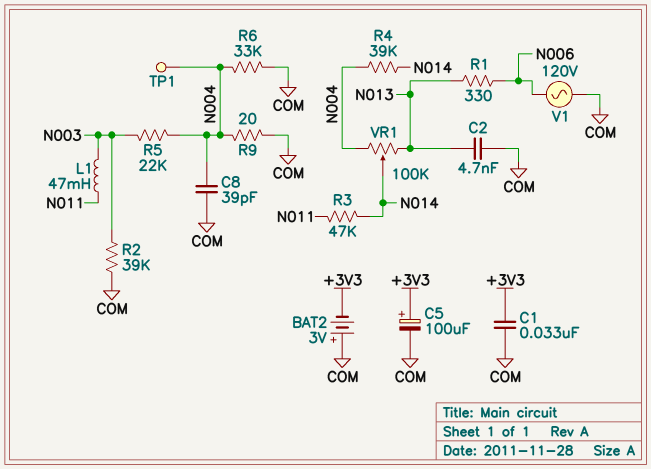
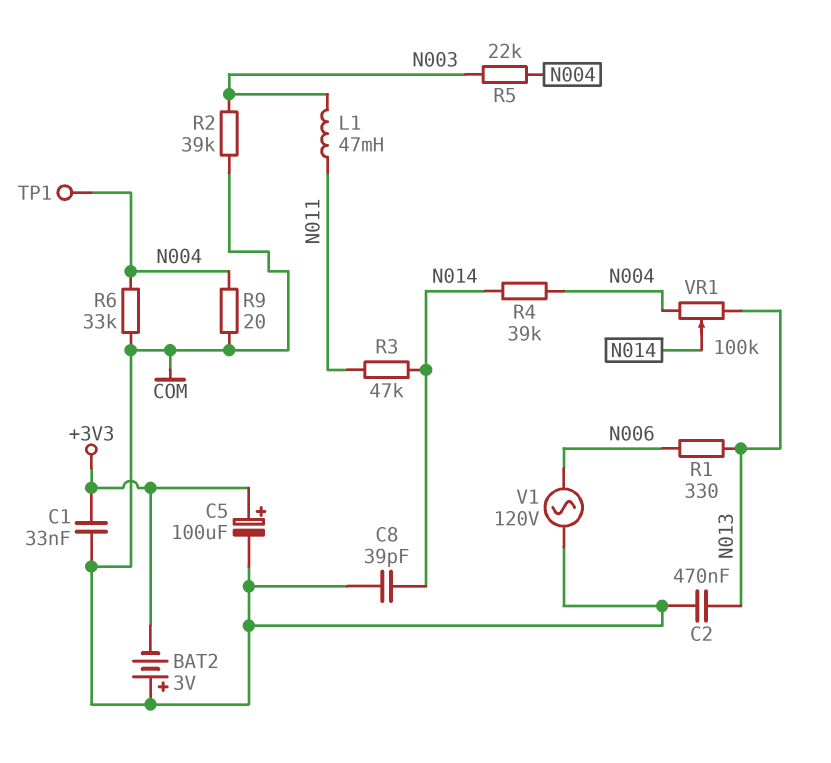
C2: 4.7nF (COM, N013) -> 470nF (COM, N013)
C8: 39pF (COM, N004) -> 39pF (COM, N014)

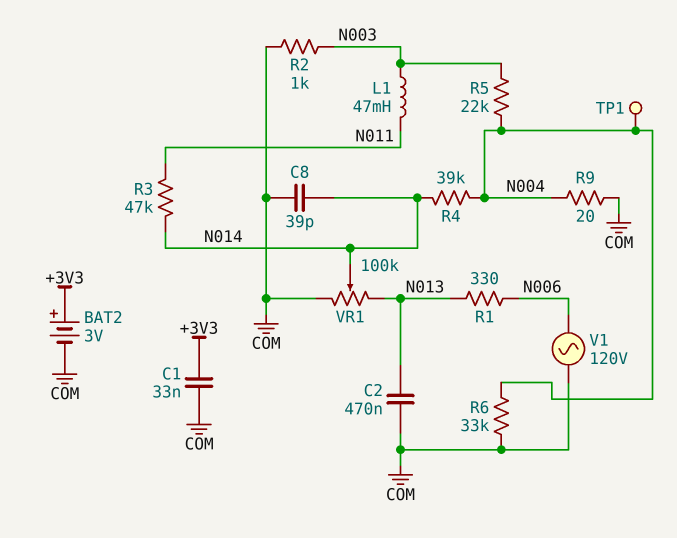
BAT2: 3V (plus COM, minus +3V3) -> 3V (plus +3V3, minus COM)
C5: 100uF (plus +3V3, minus COM) -> none
R2: 39k (COM, N003) -> 1k (COM, N003)
VR1: 100k (N004, N013, wiper N014) -> 100k (COM, N013, wiper N014)

